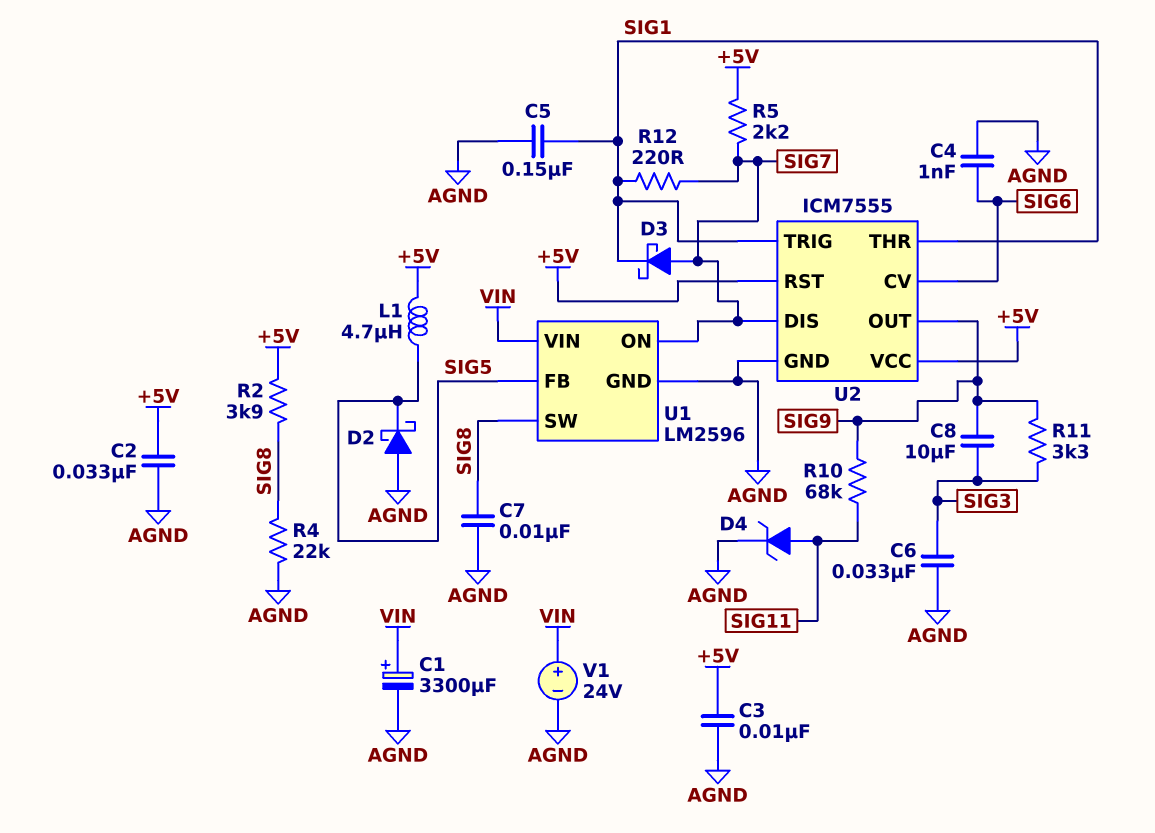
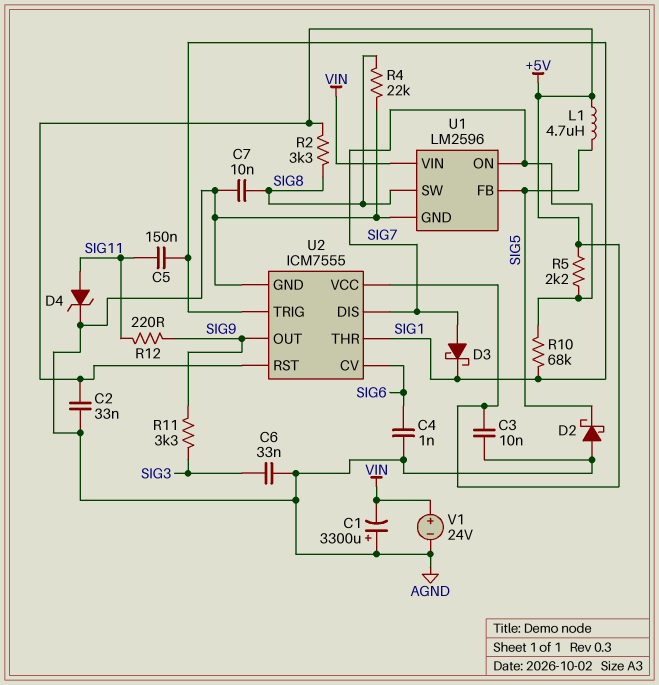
C1: 3300uF (plus VIN, minus AGND) -> 3300uF (plus AGND, minus VIN)
C5: 150nF (AGND, SIG1) -> 150nF (SIG1, SIG11)
C8: 10uF (SIG3, SIG9) -> none
R2: 3.9k (+5V, SIG8) -> 3.3k (+5V, SIG8)
R10: 68k (SIG9, SIG11) -> 68k (SIG1, SIG7)
R12: 220 (SIG1, SIG7) -> 220 (SIG9, SIG11)

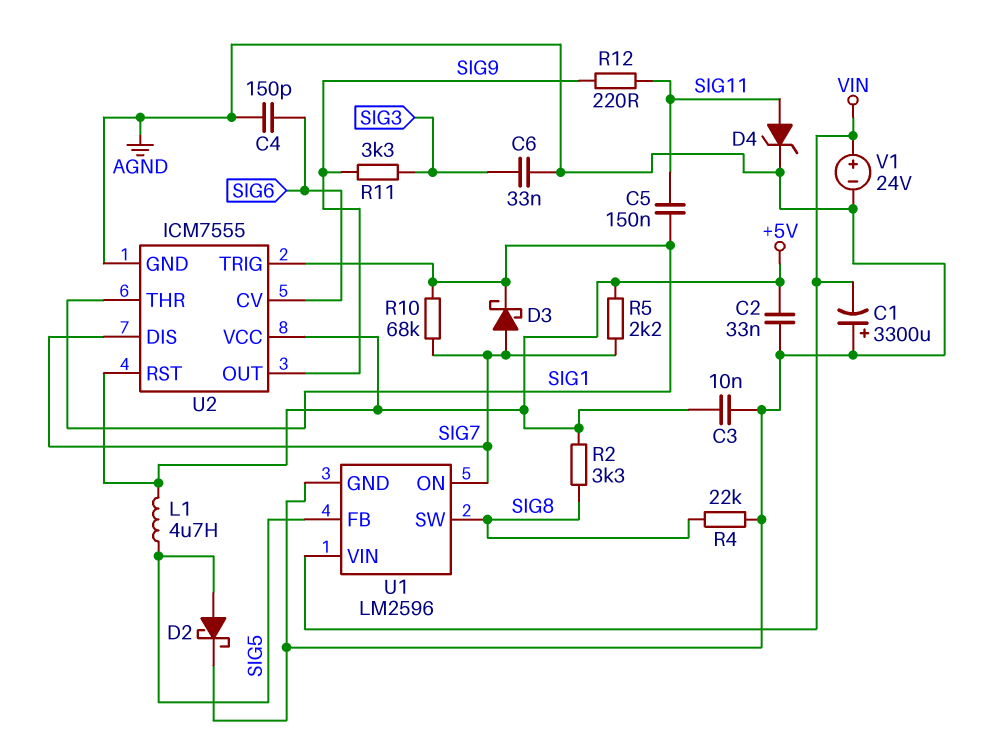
C4: 1nF (AGND, SIG6) -> 150pF (AGND, SIG6)
C7: 10nF (AGND, SIG8) -> none
D2: schottky (A AGND, K SIG5) -> schottky (A SIG5, K AGND)

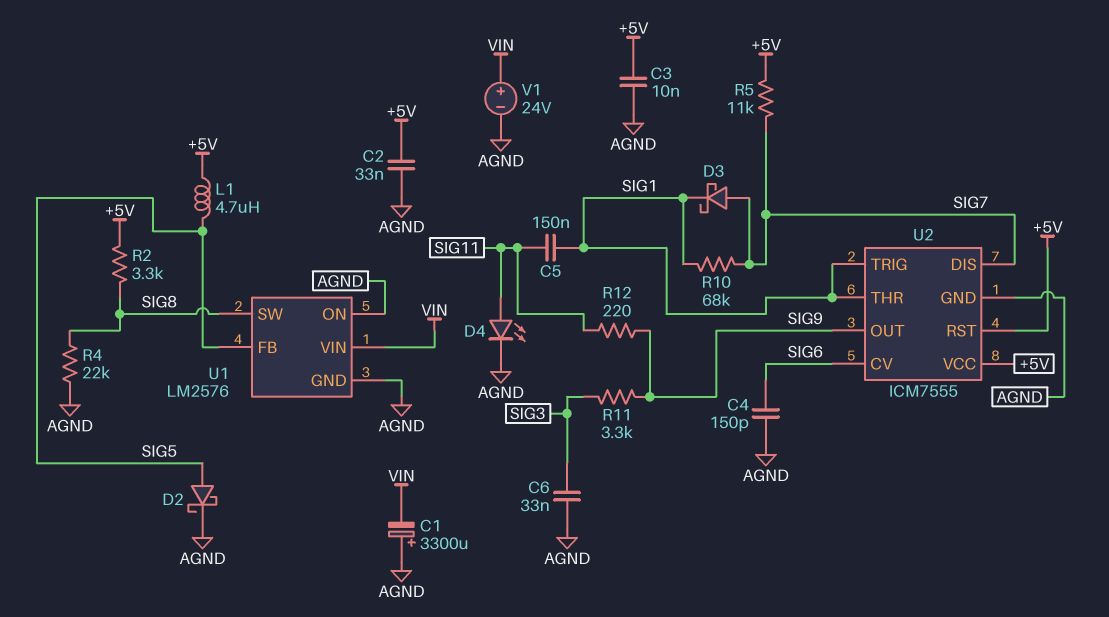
D4: zener (A SIG11, K AGND) -> LED (A SIG11, K AGND)
R5: 2.2k (+5V, SIG7) -> 11k (+5V, SIG7)
U1: LM2596 -> LM2576
U1 pin ON: SIG7 -> AGND

